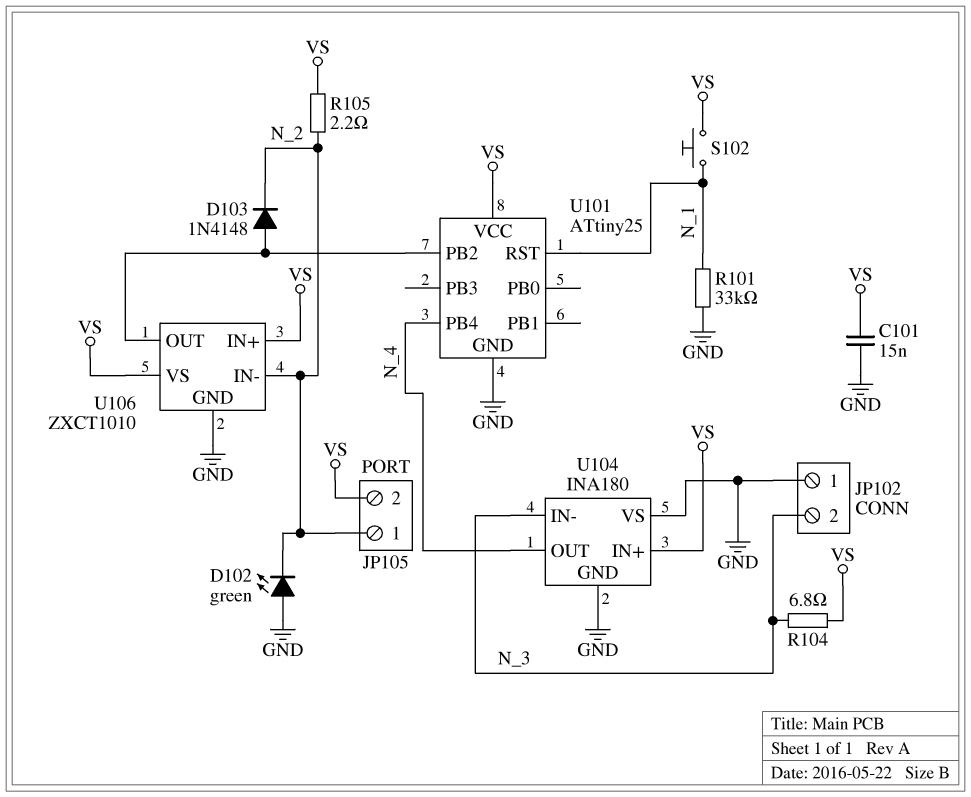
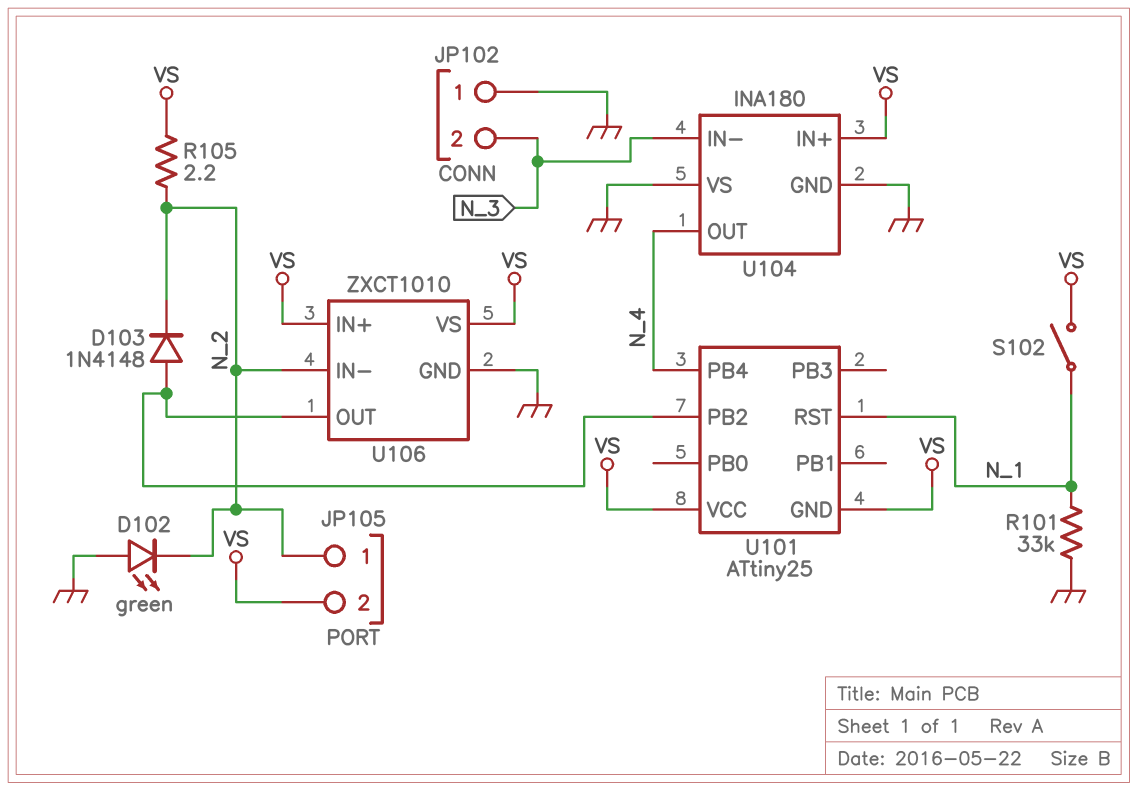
C101: 15nF (GND, VS) -> none
R104: 6.8 (N_3, VS) -> none
S102: button (N_1, VS) -> switch (N_1, VS)
U101 pin GND: GND -> VS

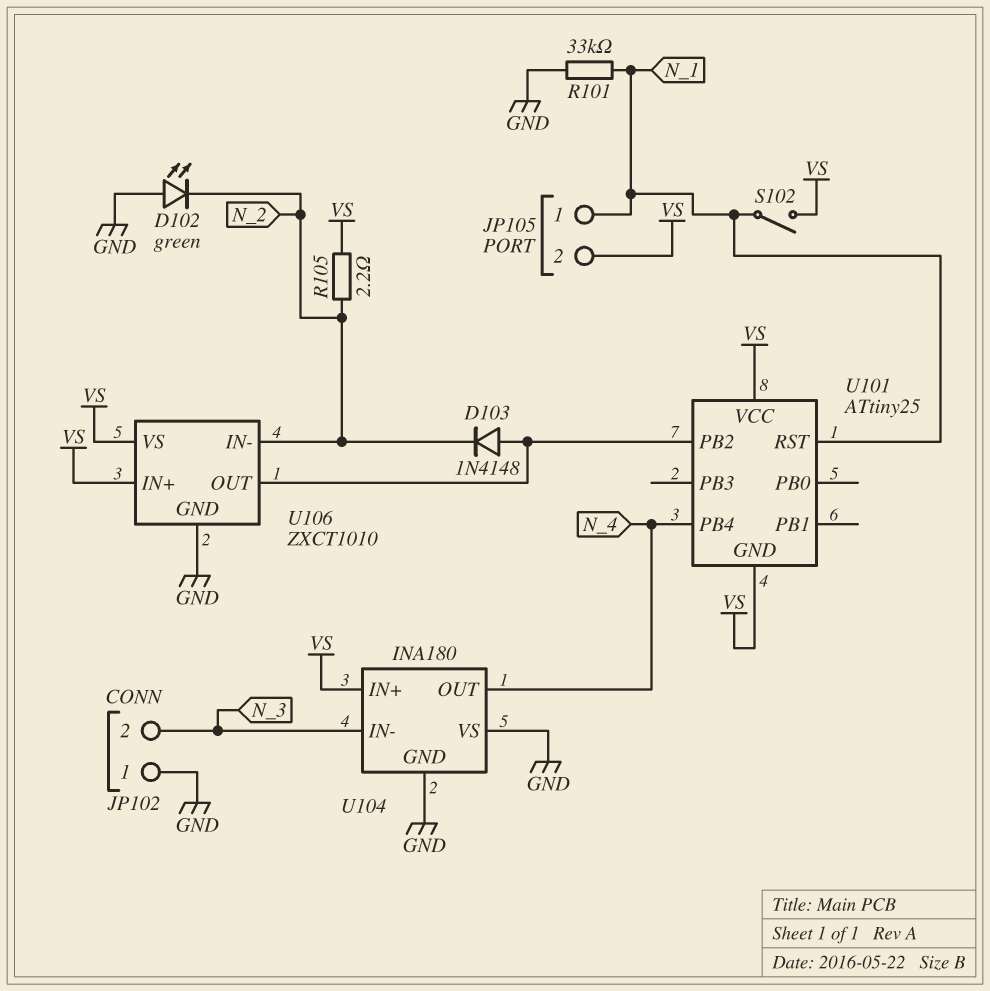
JP105 pin 1: N_2 -> N_1

